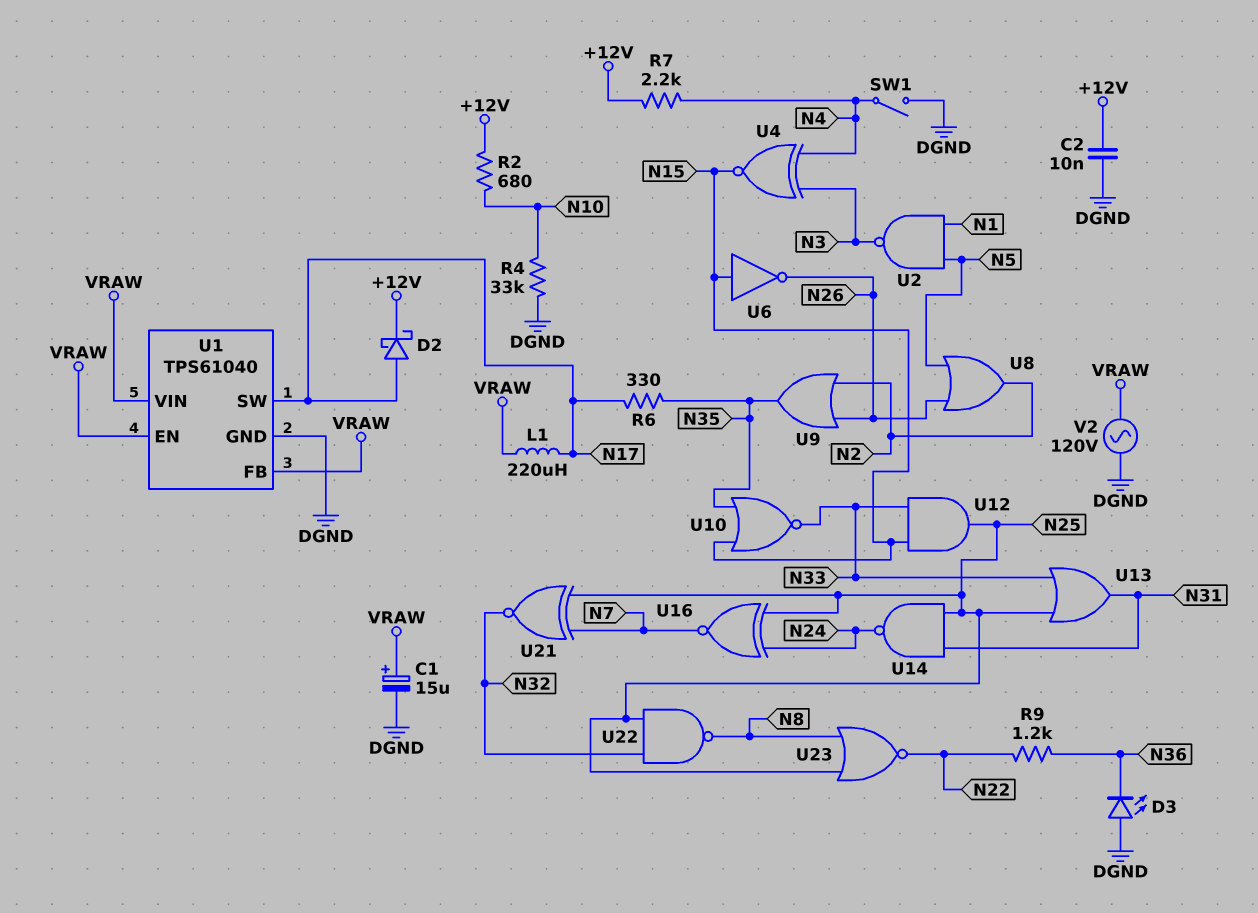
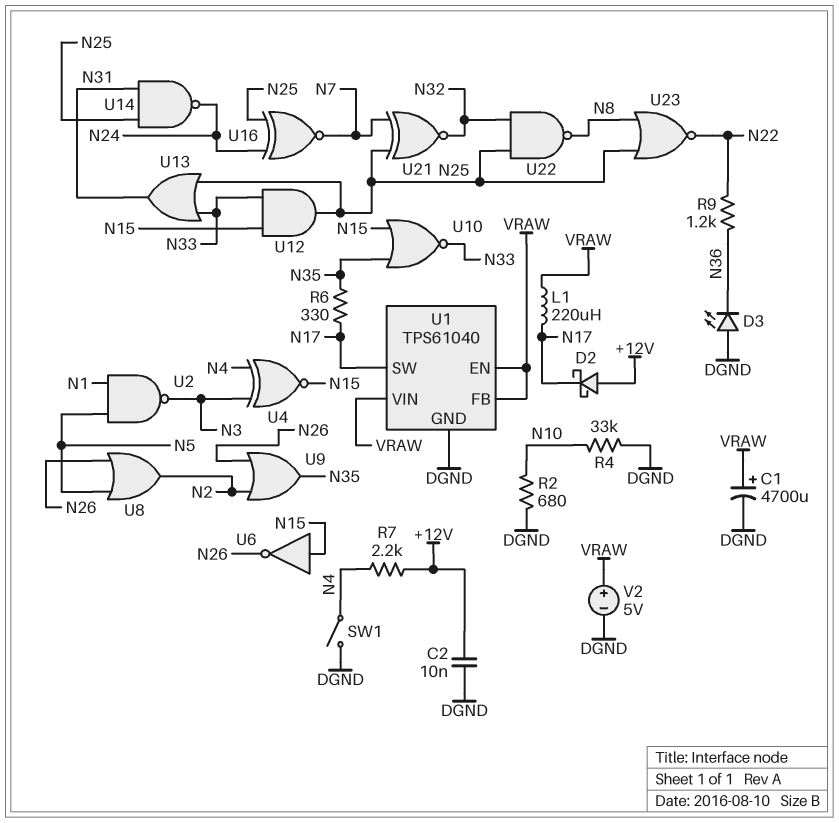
C1: 15uF (plus VRAW, minus DGND) -> 4700uF (plus VRAW, minus DGND)
D2: schottky (A N17, K +12V) -> schottky (A +12V, K N17)
R2: 680 (+12V, N10) -> 680 (DGND, N10)
V2: AC 120V (DGND, VRAW) -> 5V (plus VRAW, minus DGND)

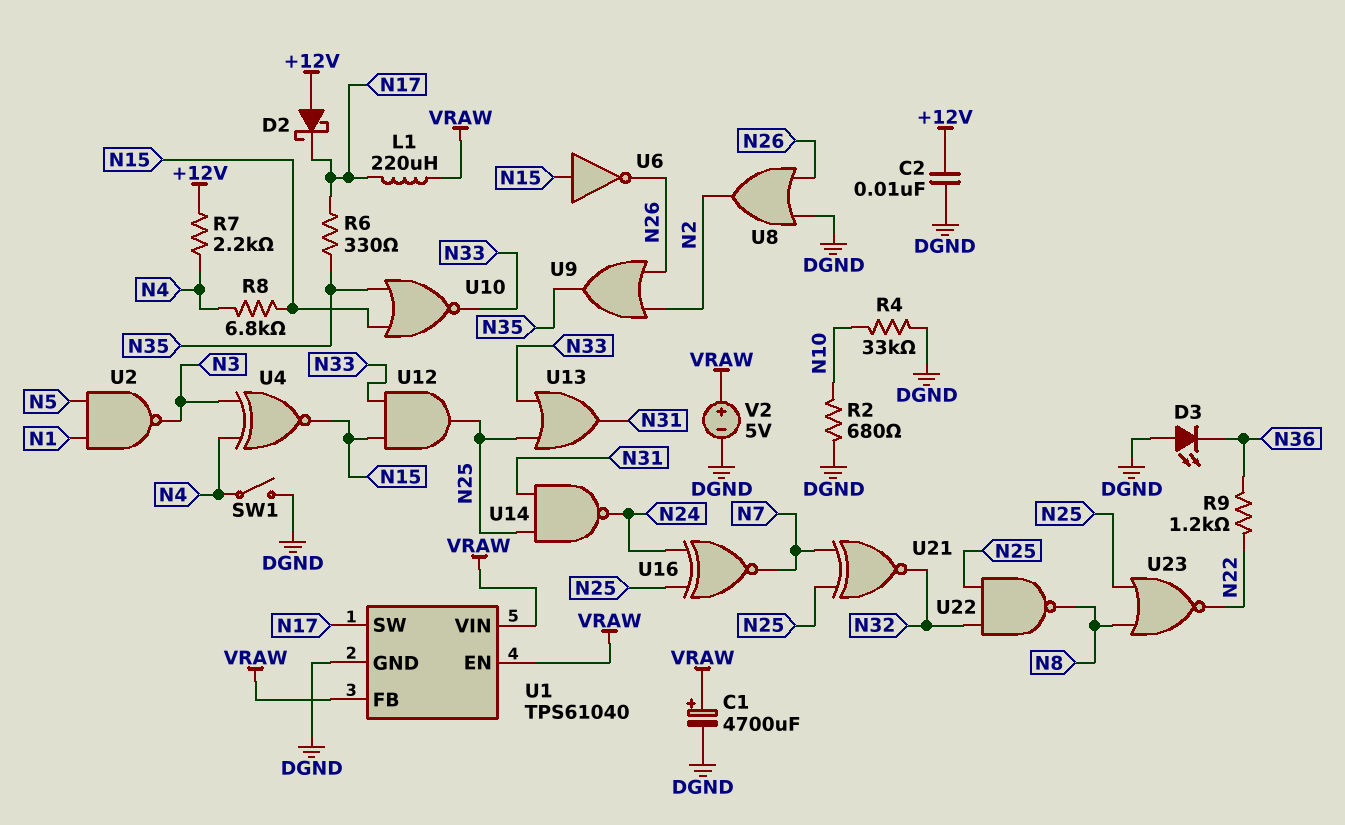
R8: none -> 6.8k (N4, N15)
U8: OR (in N5, in N26, out N2) -> OR (in DGND, in N26, out N2)

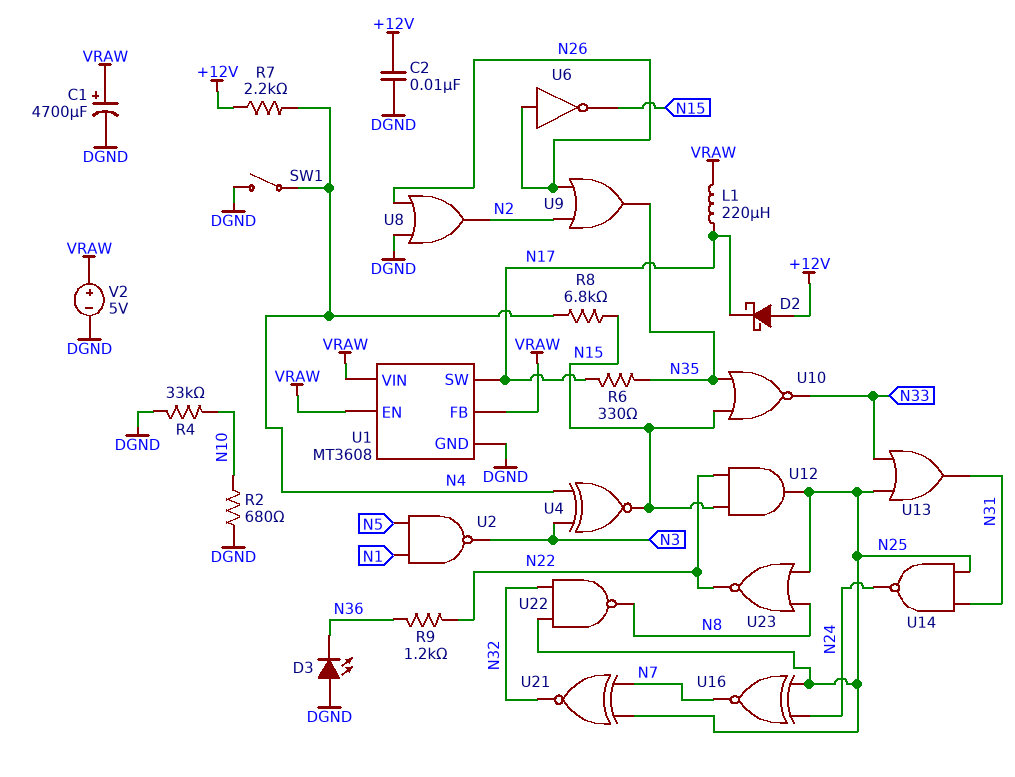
U1: TPS61040 -> MT3608
U6: NOT (in N15, out N26) -> NOT (in N26, out N15)
U12: AND (in N15, in N33, out N25) -> AND (in N15, in N22, out N25)

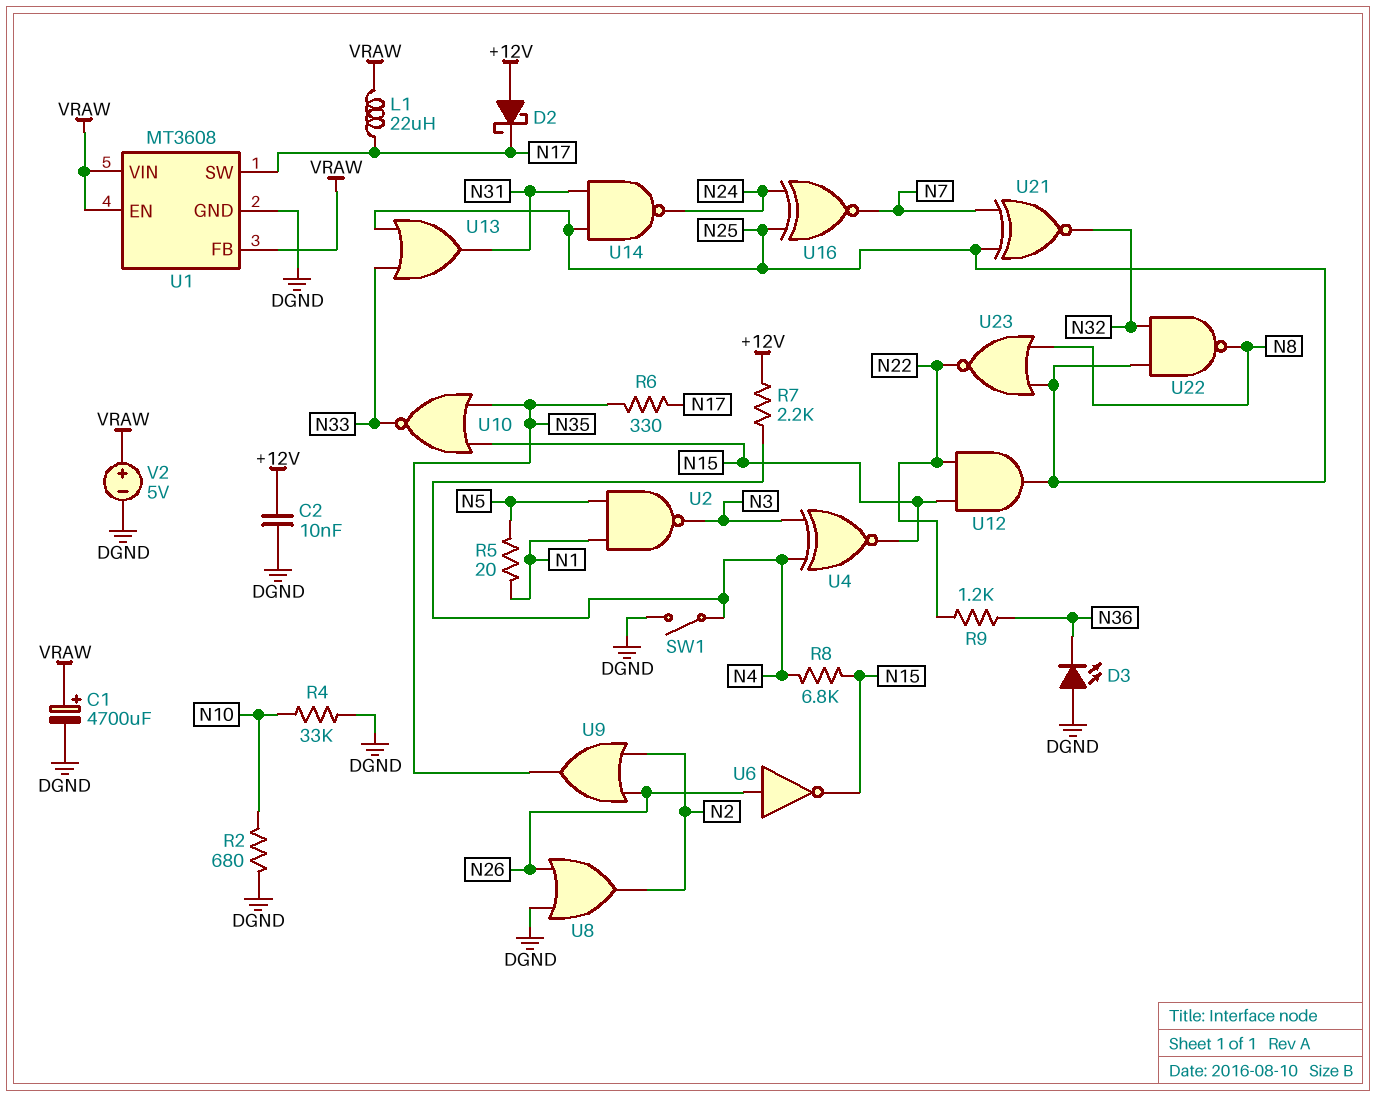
L1: 220uH (N17, VRAW) -> 22uH (N17, VRAW)
R5: none -> 20 (N1, N5)

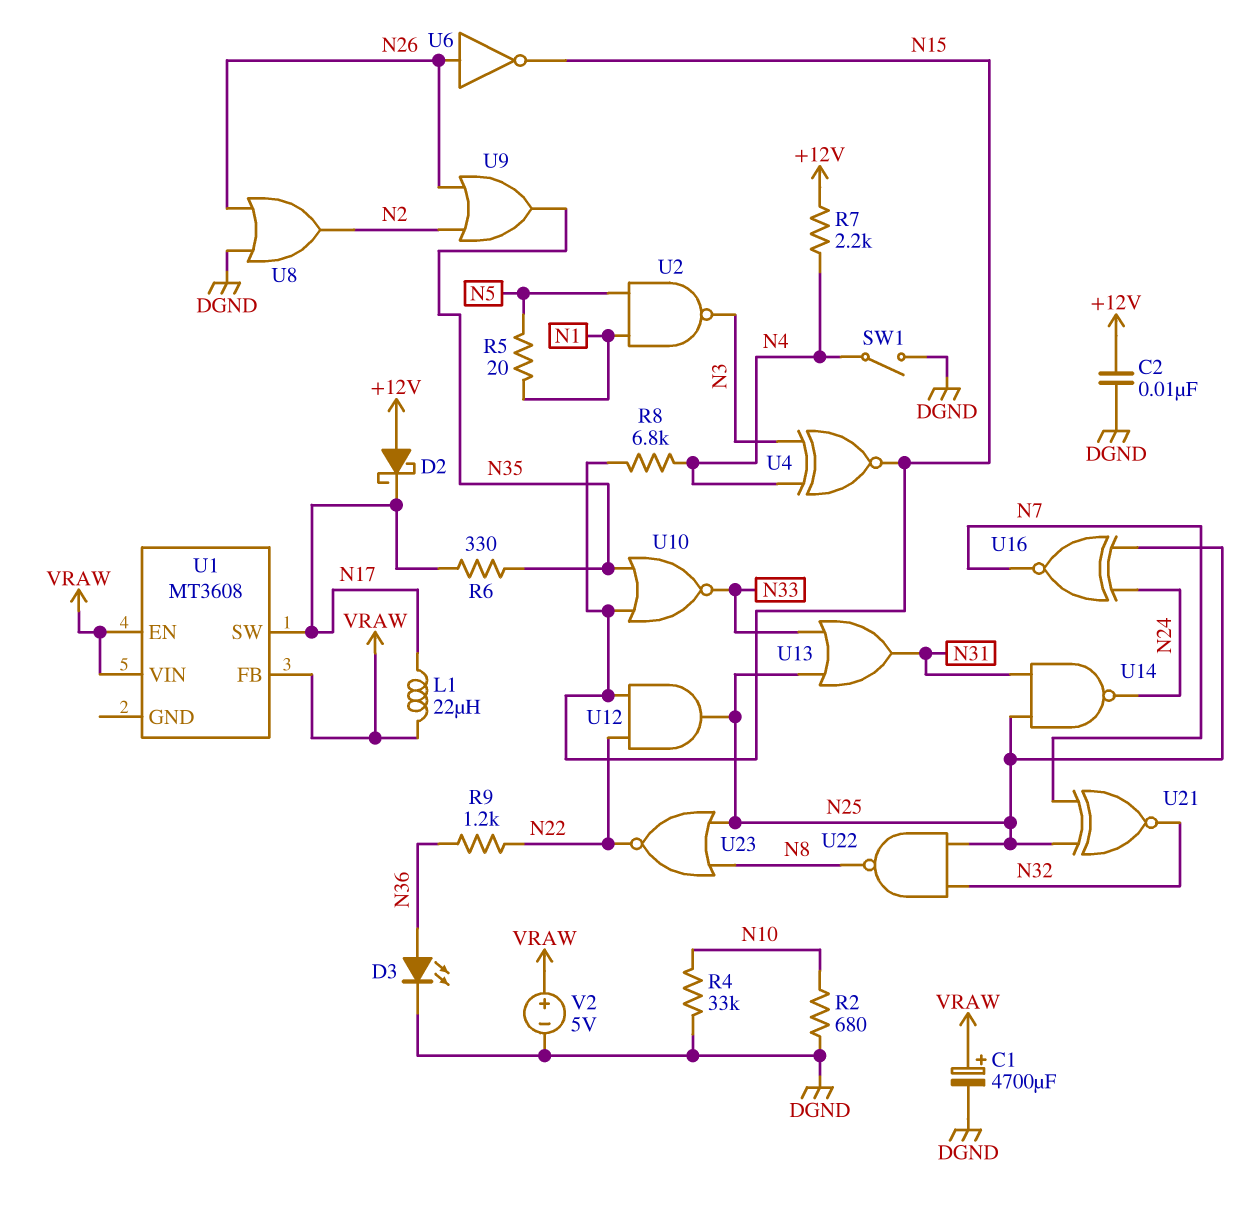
D3: LED (A DGND, K N36) -> LED (A N36, K DGND)
U1 pin GND: DGND -> none

